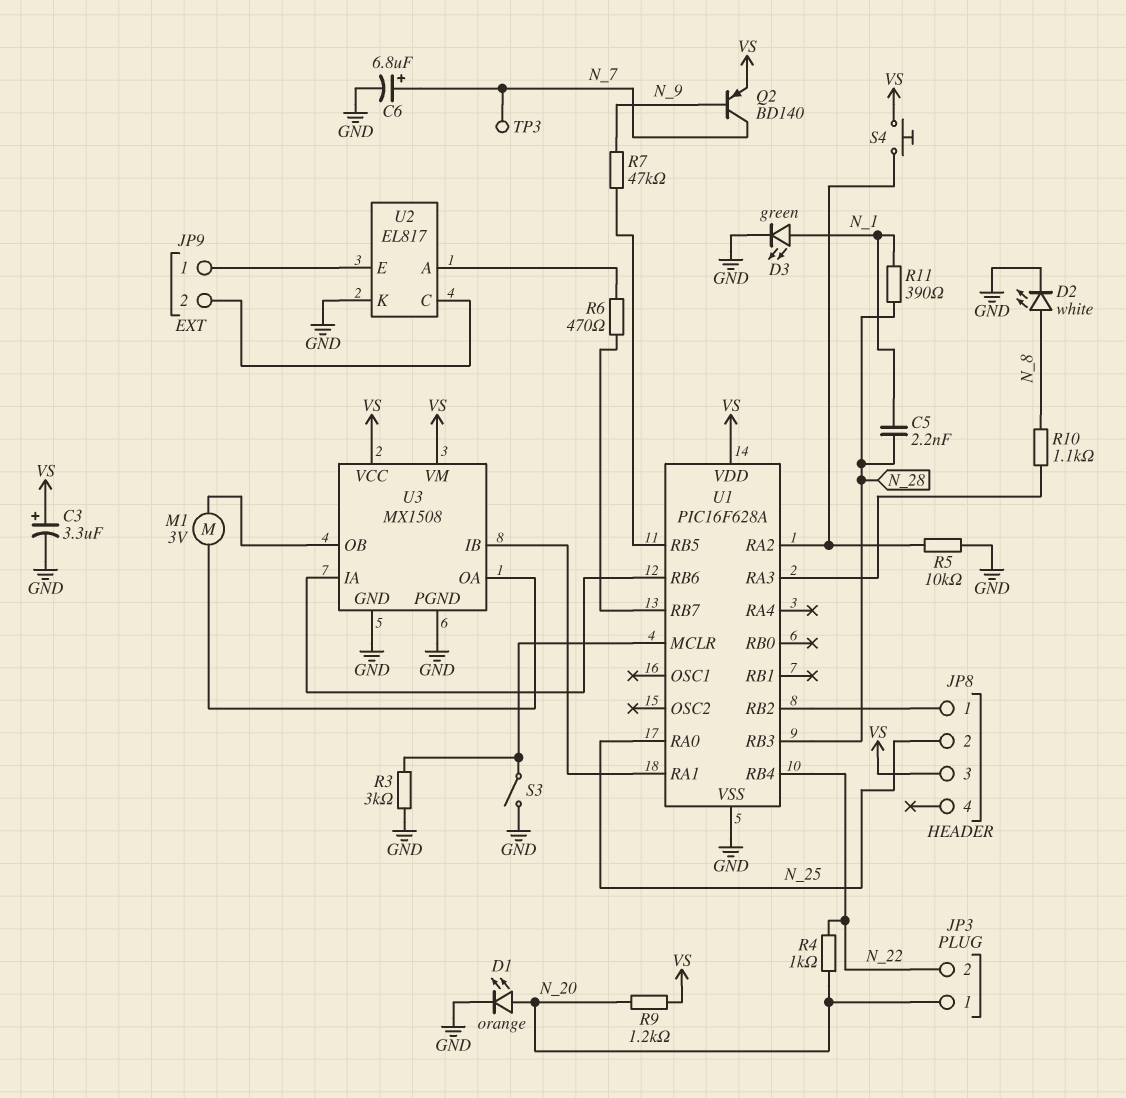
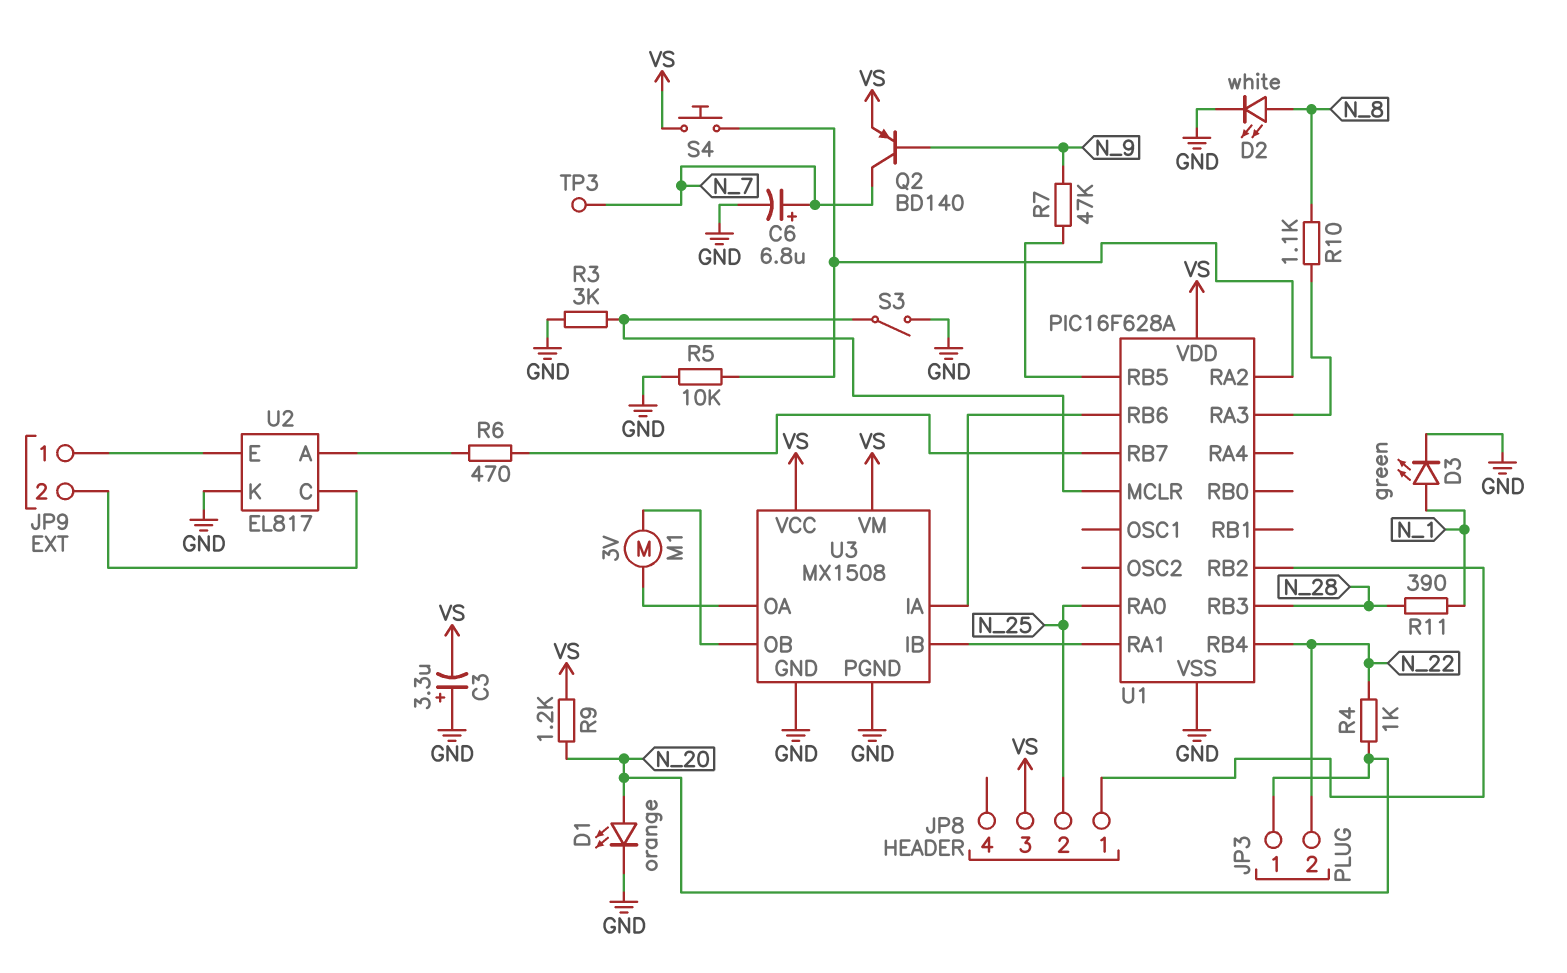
C3: 3.3uF (plus VS, minus GND) -> 3.3uF (plus GND, minus VS)
C5: 2.2nF (N_1, N_28) -> none

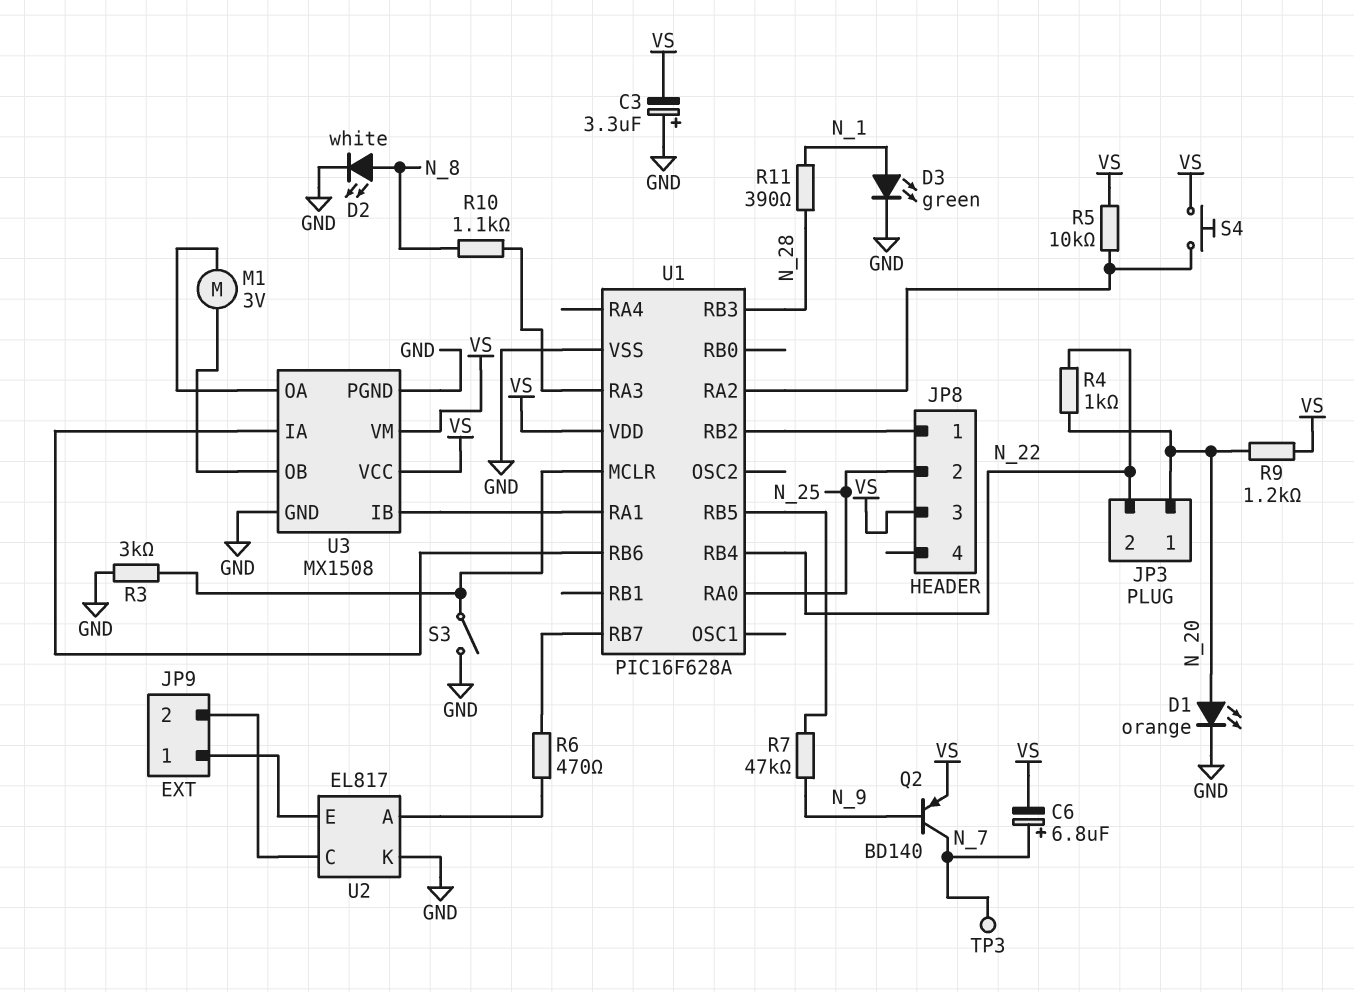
C6: 6.8uF (plus N_7, minus GND) -> 6.8uF (plus N_7, minus VS)
R5: 10k (GND, U1/RA2) -> 10k (U1/RA2, VS)

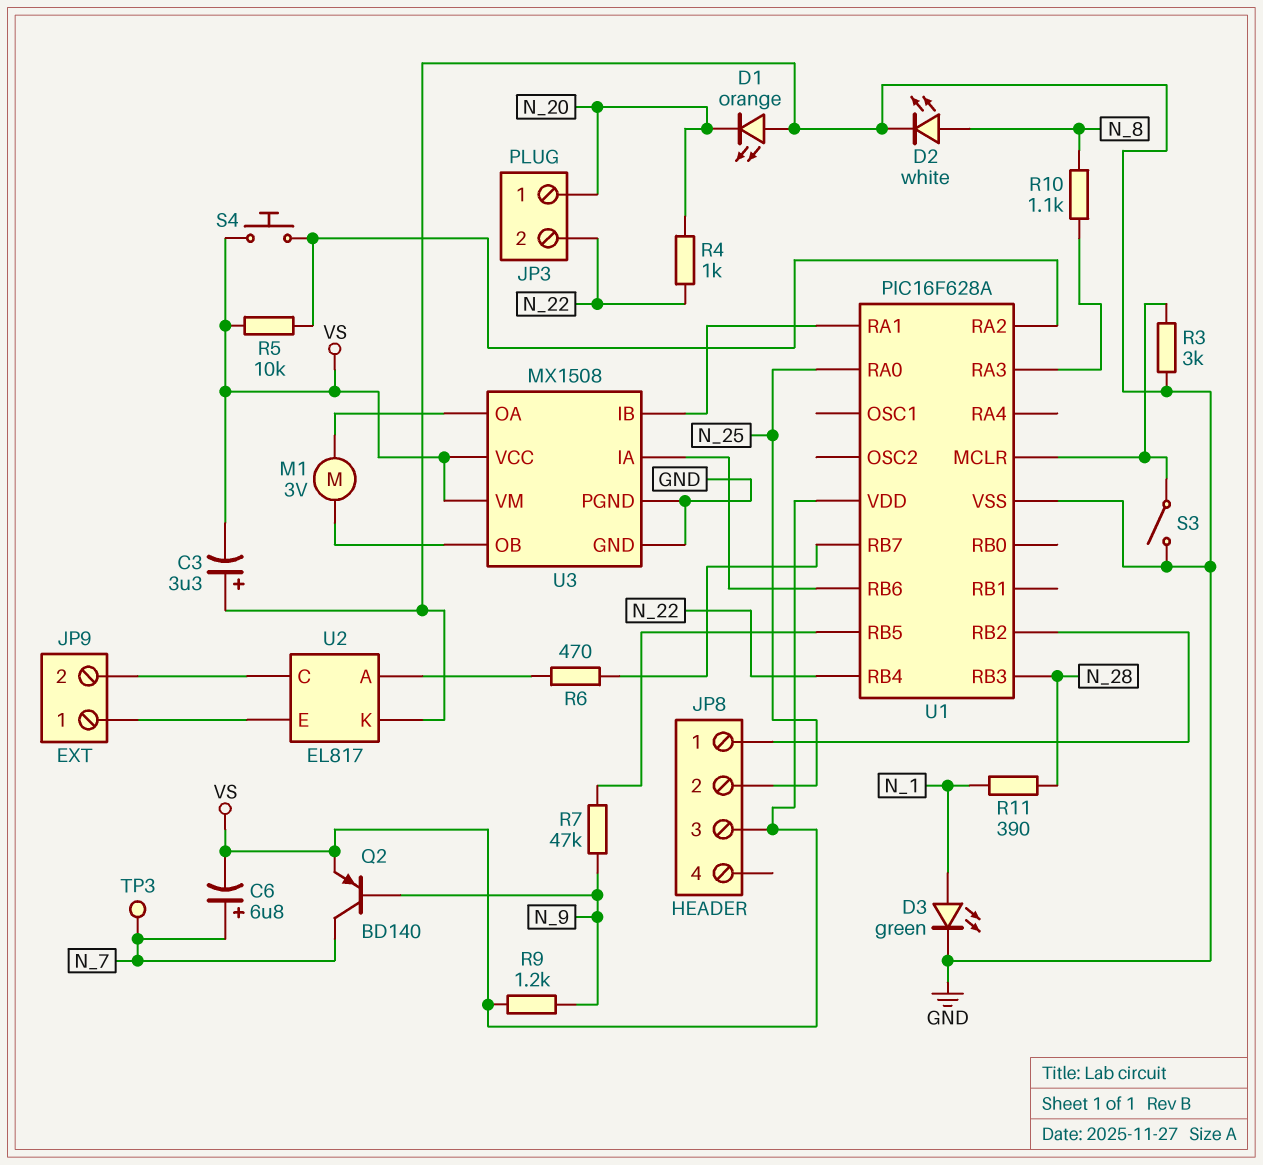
D1: LED orange (A N_20, K GND) -> LED orange (A GND, K N_20)
R9: 1.2k (N_20, VS) -> 1.2k (N_9, VS)

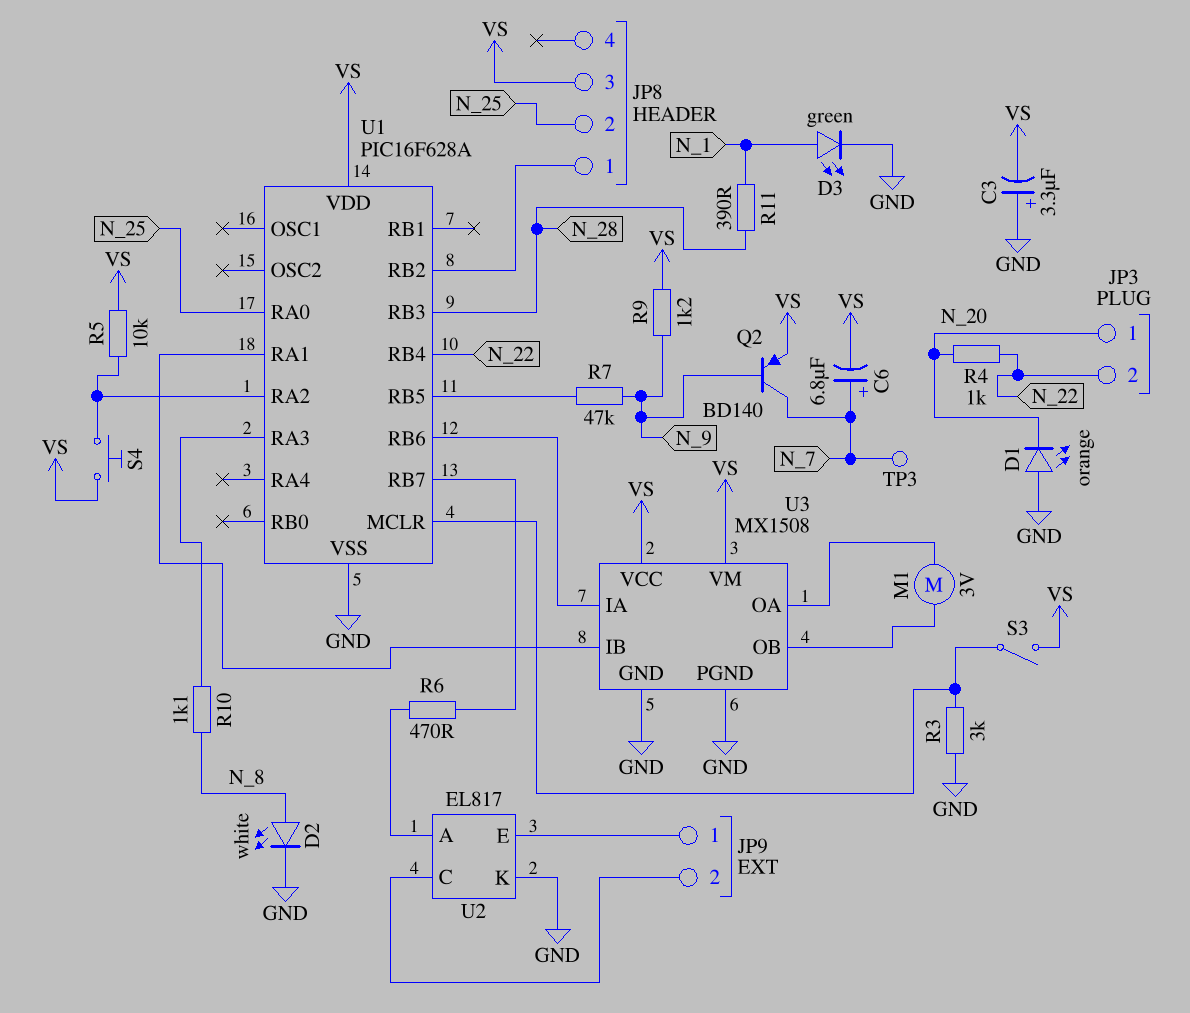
S3: switch (GND, U1/MCLR) -> switch (U1/MCLR, VS)

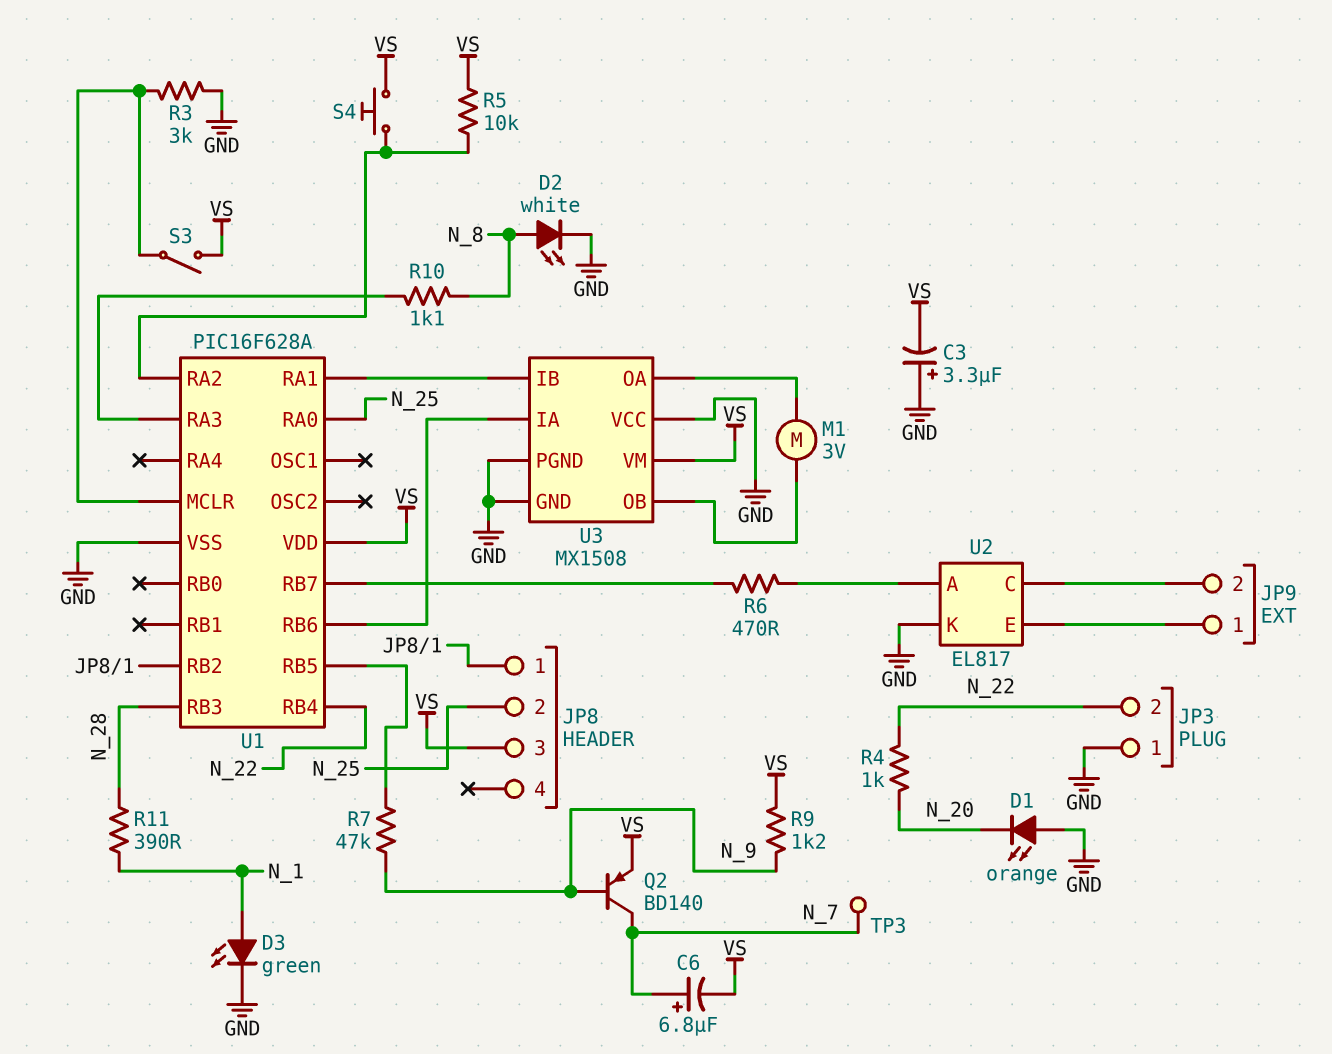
JP3 pin 1: N_20 -> GND
U3 pin VCC: VS -> GND

